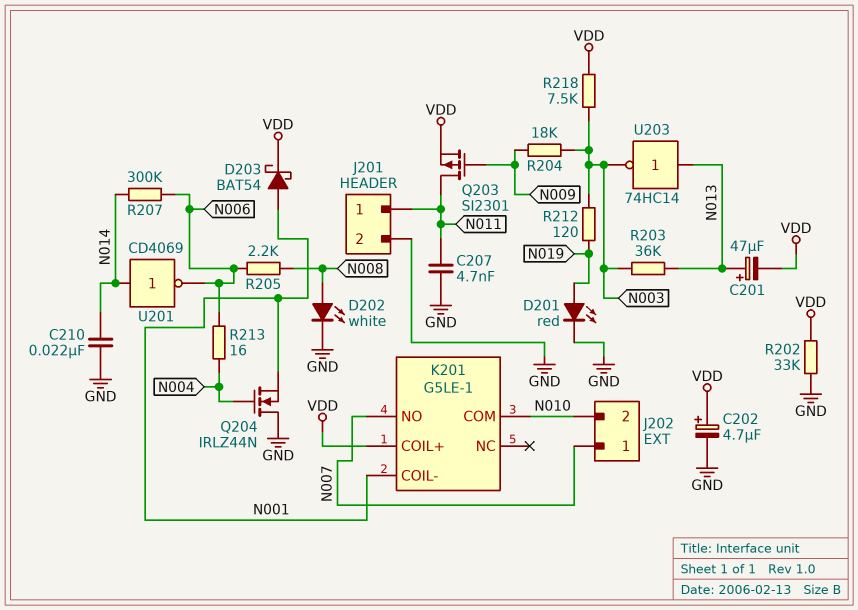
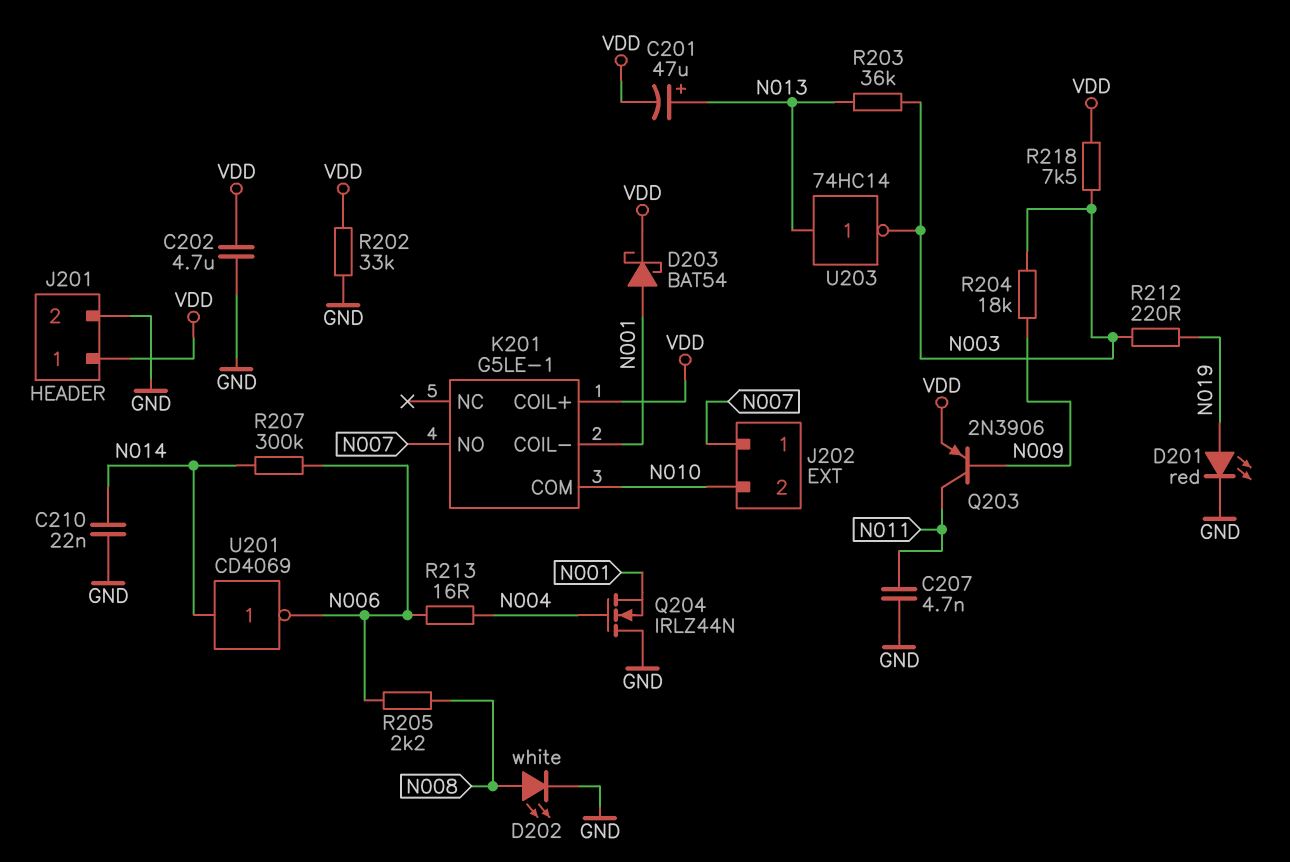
C202: 4.7uF (plus VDD, minus GND) -> 4.7uF (GND, VDD)
J201 pin 1: N011 -> VDD
Q203: PMOS SI2301 (G N009, D N011, S VDD) -> PNP 2N3906 (B N009, C N011, E VDD)
R212: 120 (N003, N019) -> 220 (N003, N019)

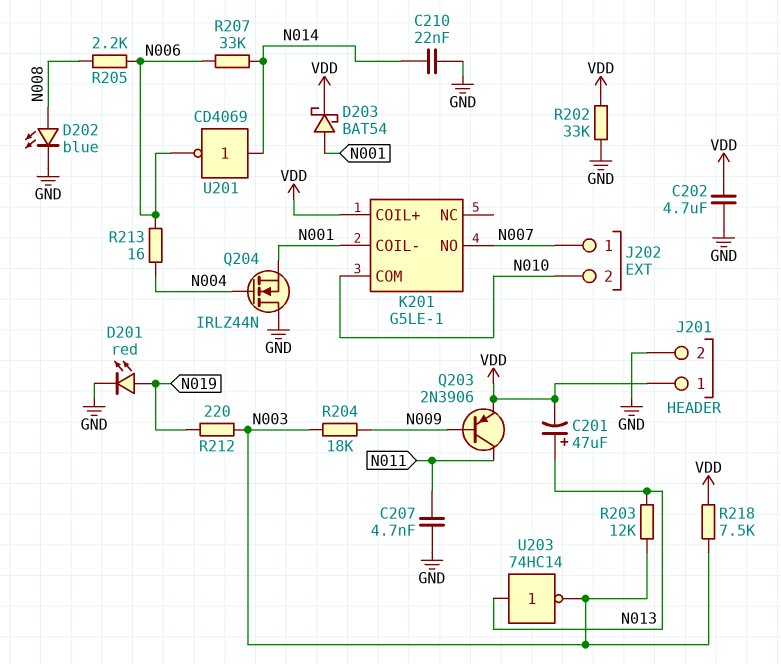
D202: LED white (A N008, K GND) -> LED blue (A N008, K GND)
R203: 36k (N003, N013) -> 12k (N003, N013)
R207: 300k (N006, N014) -> 33k (N006, N014)

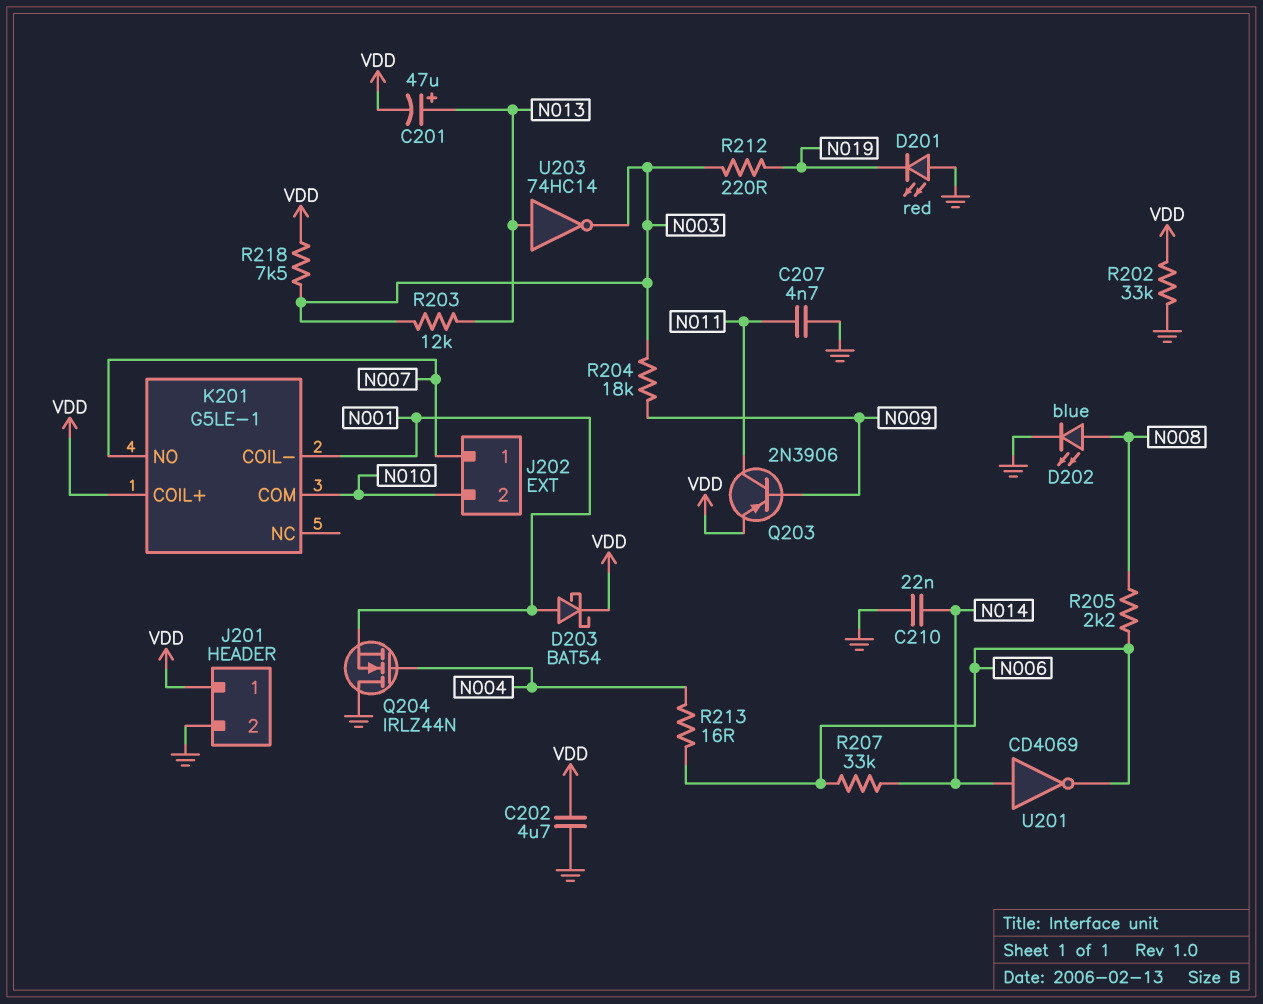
D201: LED red (A N019, K GND) -> LED red (A GND, K N019)

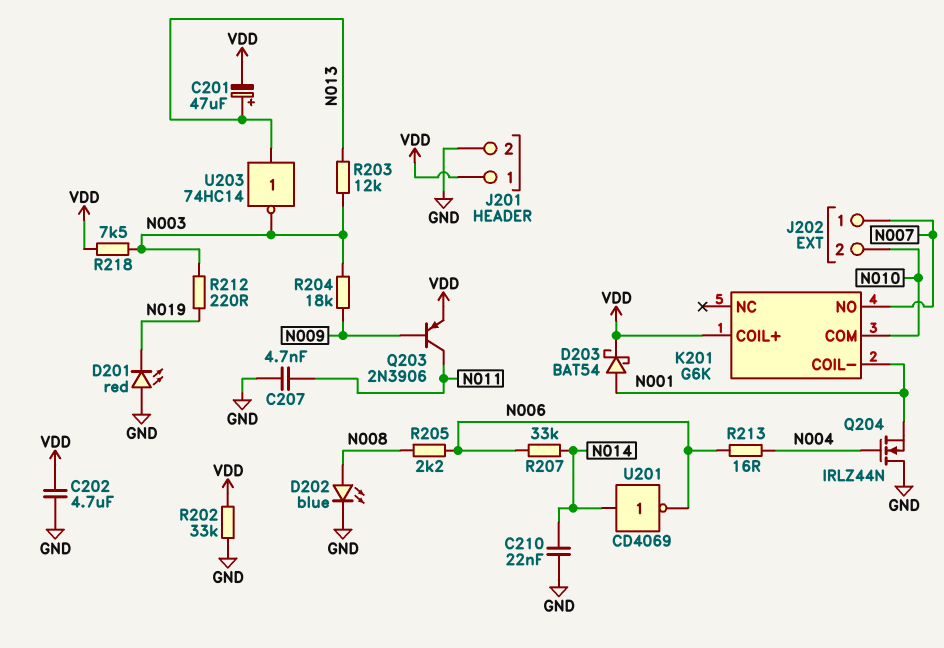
K201: G5LE-1 -> G6K

